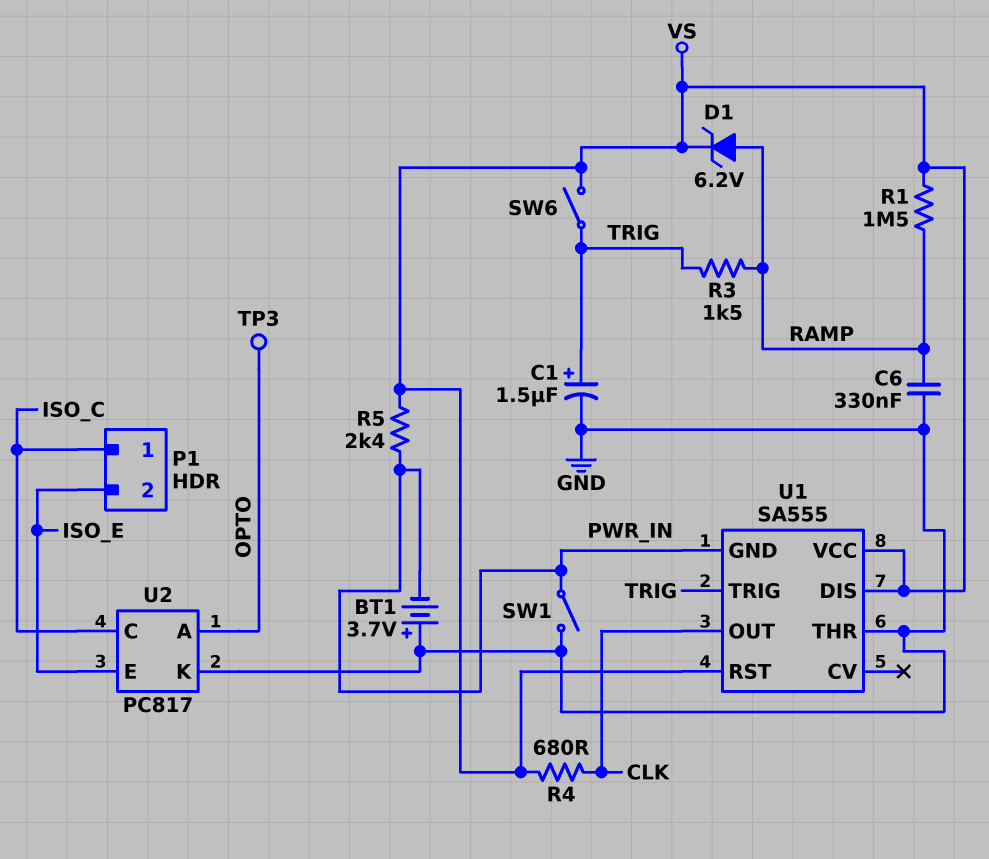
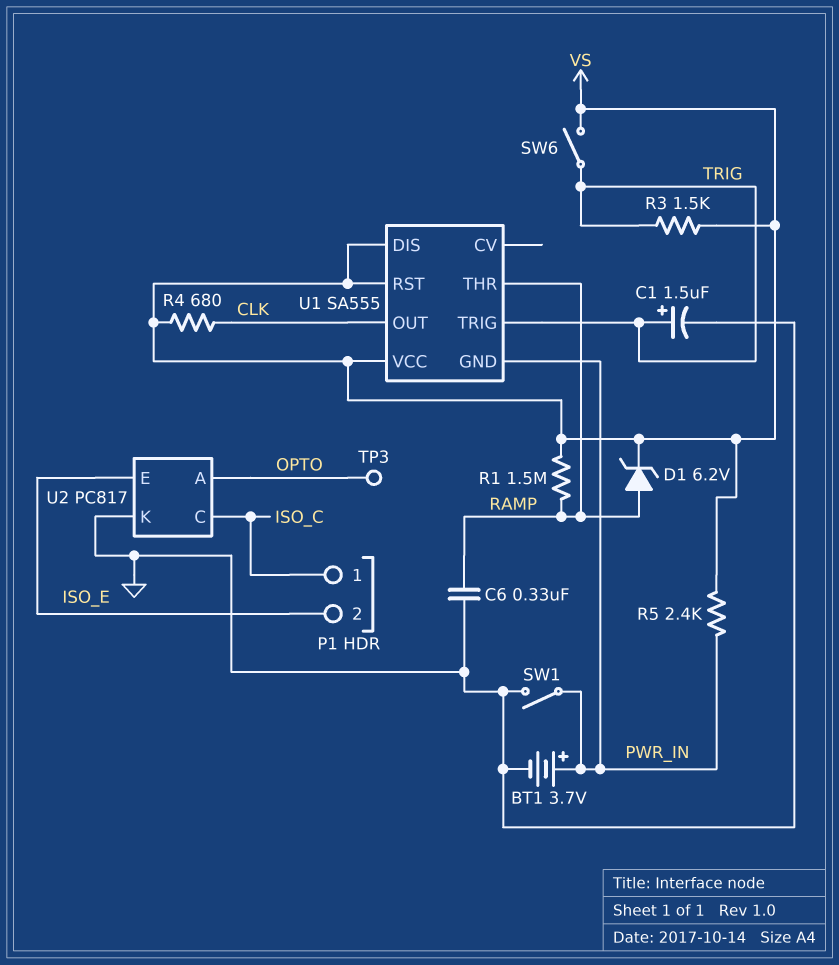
BT1: 3.7V (plus GND, minus PWR_IN) -> 3.7V (plus PWR_IN, minus GND)
R3: 1.5k (RAMP, TRIG) -> 1.5k (TRIG, VS)
U1 pin THR: GND -> RAMP

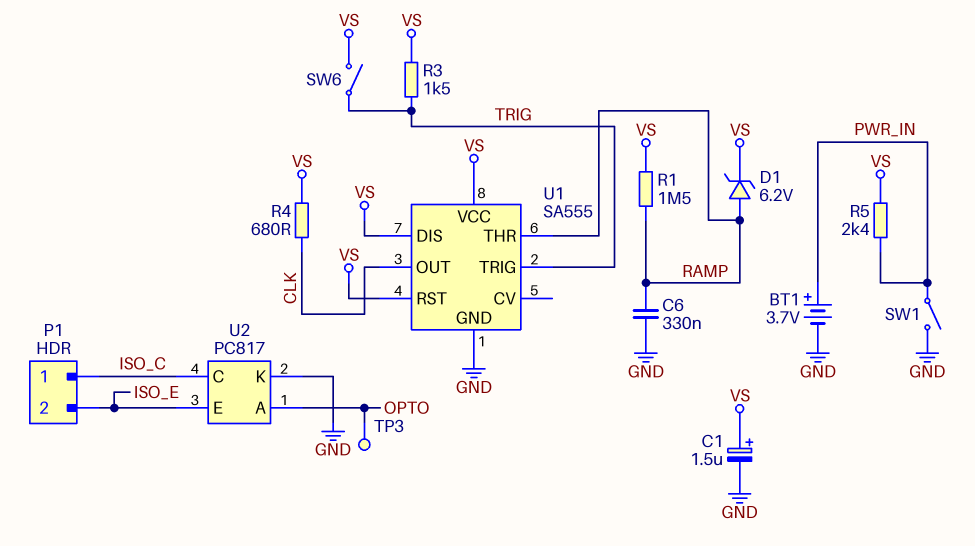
C1: 1.5uF (plus TRIG, minus GND) -> 1.5uF (plus VS, minus GND)
U1 pin GND: PWR_IN -> GND

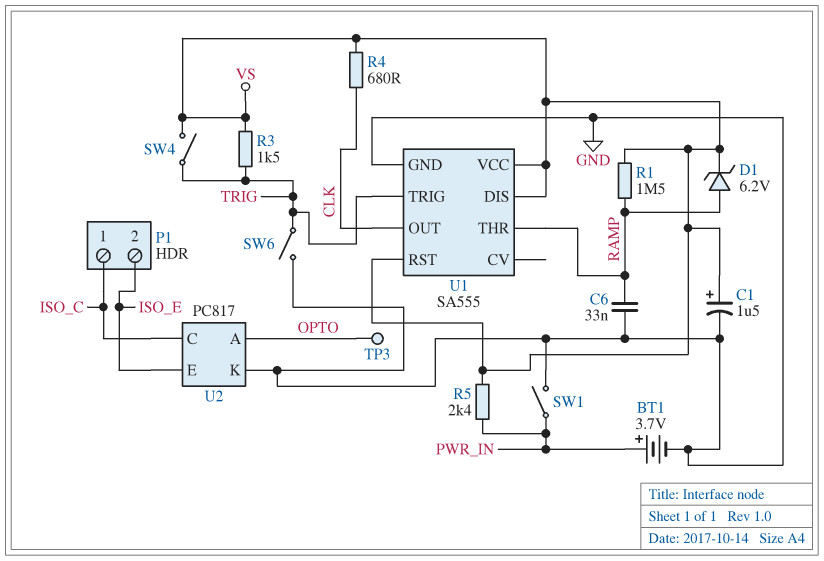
C6: 330nF (GND, RAMP) -> 33nF (GND, RAMP)
SW4: none -> switch (TRIG, VS)
SW6: switch (TRIG, VS) -> switch (GND, TRIG)

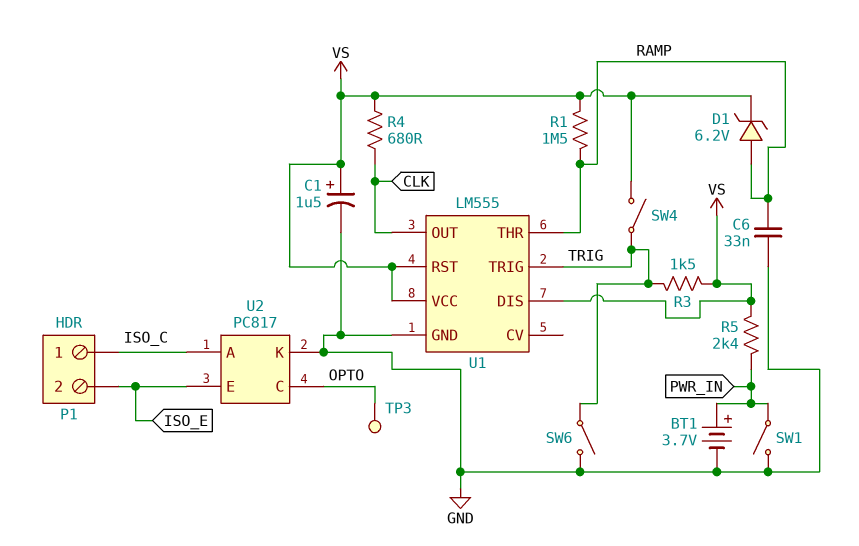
U1: SA555 -> LM555
U2 pin A: OPTO -> ISO_C
U2 pin C: ISO_C -> OPTO

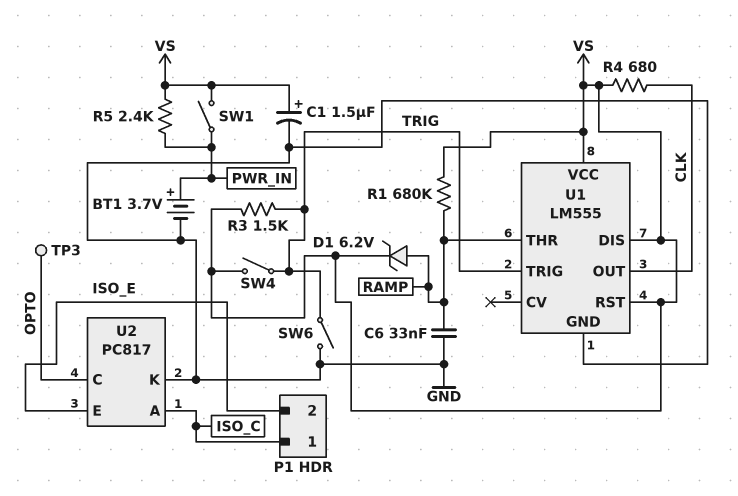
R1: 1.5M (RAMP, VS) -> 680k (RAMP, VS)
SW1: switch (GND, PWR_IN) -> switch (PWR_IN, VS)

